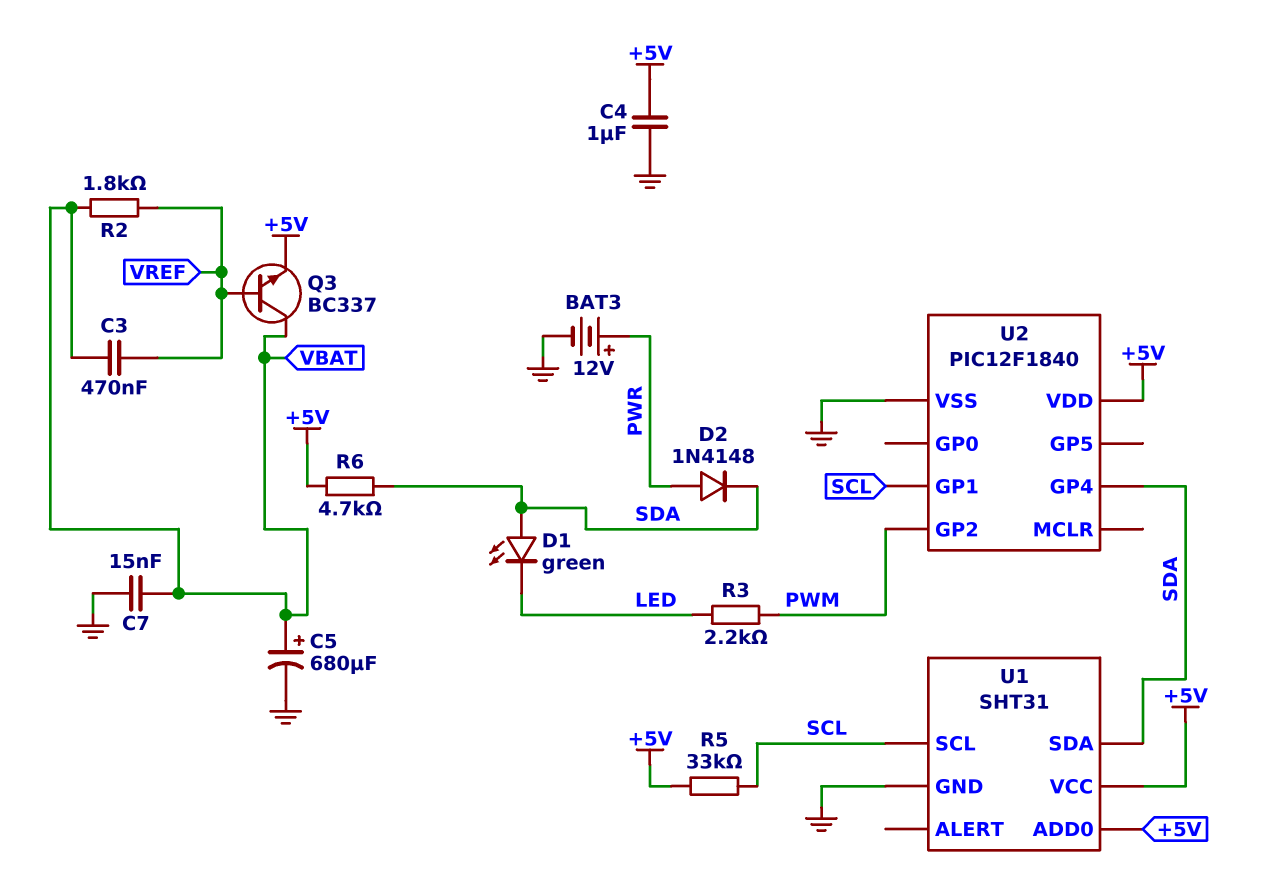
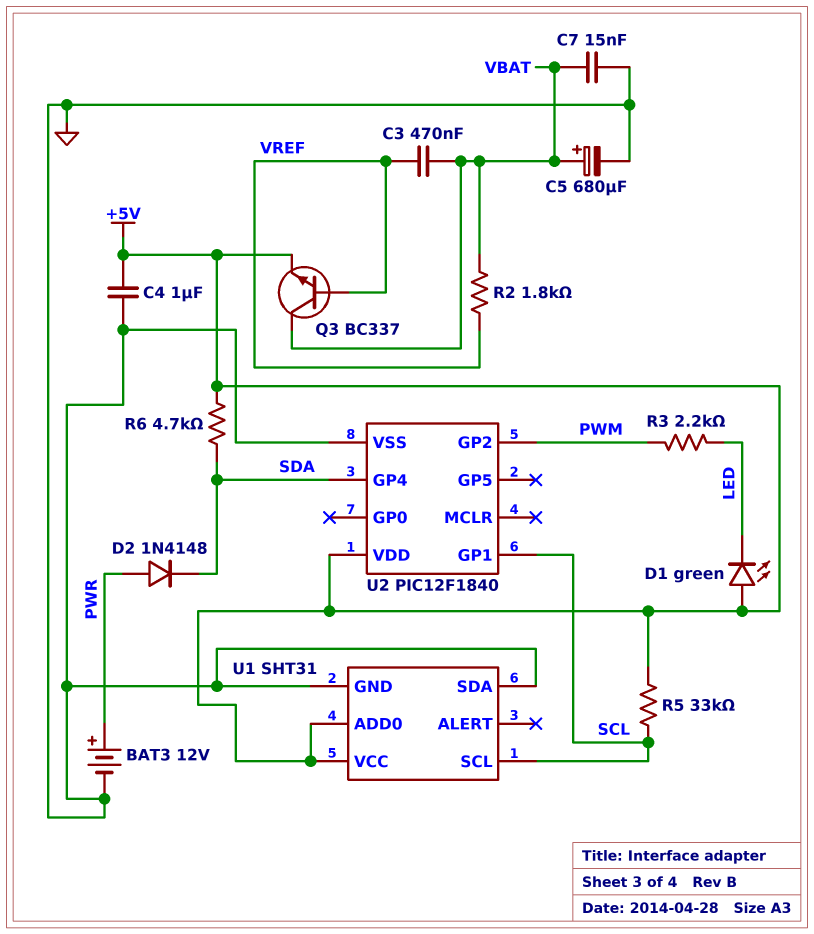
D1: LED green (A SDA, K LED) -> LED green (A +5V, K LED)
U1 pin SDA: SDA -> GND

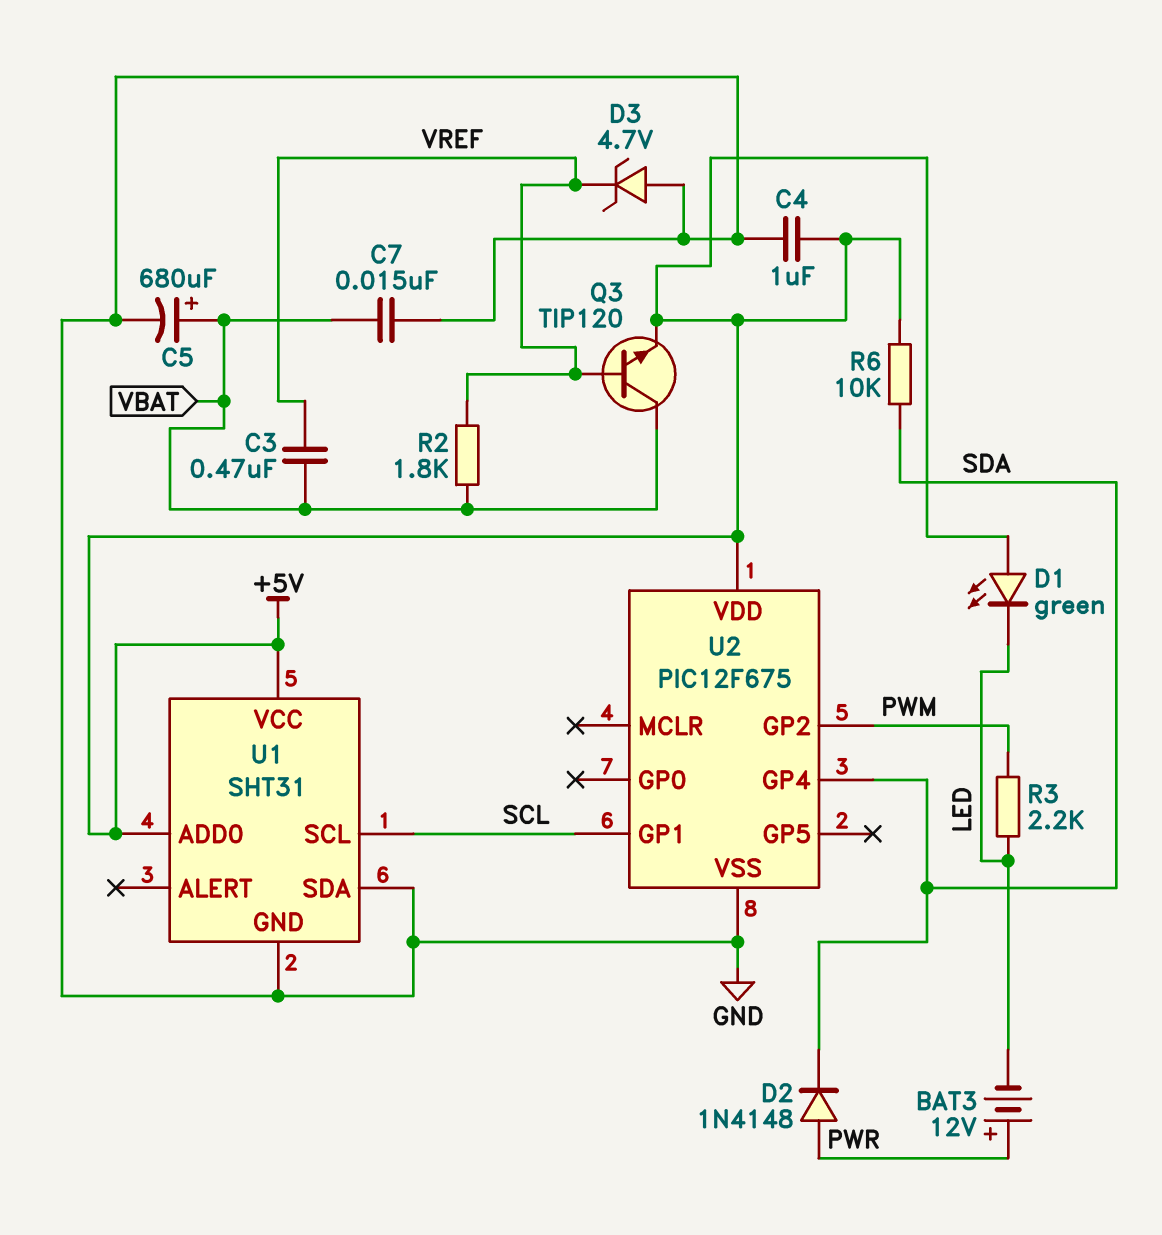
BAT3: 12V (plus PWR, minus GND) -> 12V (plus PWR, minus LED)
D3: none -> zener 4.7V (A GND, K VREF)
Q3: NPN BC337 (B VREF, C VBAT, E +5V) -> NPN TIP120 (B VREF, C VBAT, E +5V)
R5: 33k (+5V, SCL) -> none
R6: 4.7k (+5V, SDA) -> 10k (+5V, SDA)
U2: PIC12F1840 -> PIC12F675

